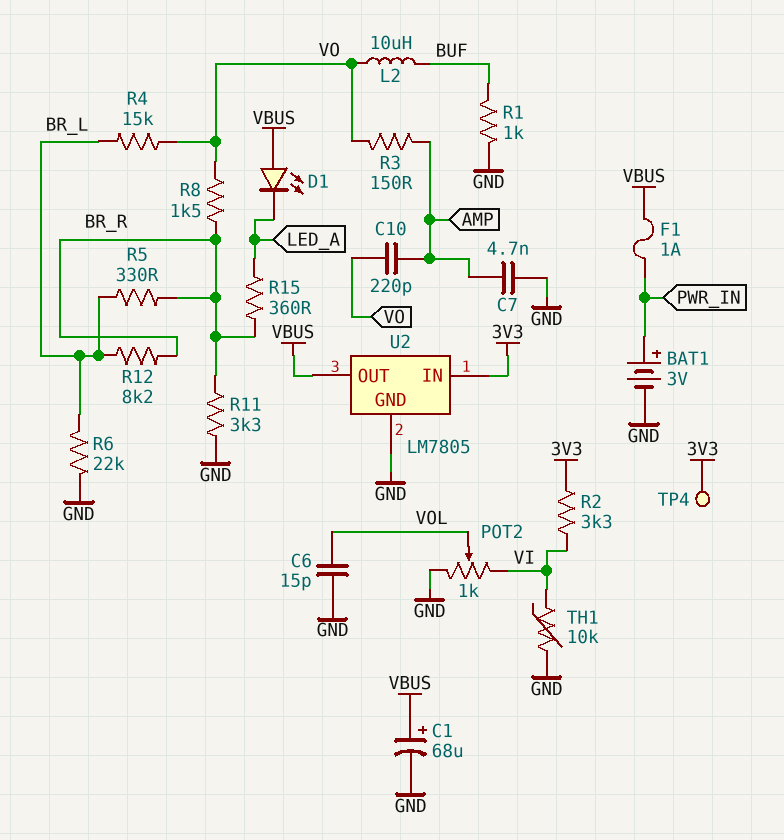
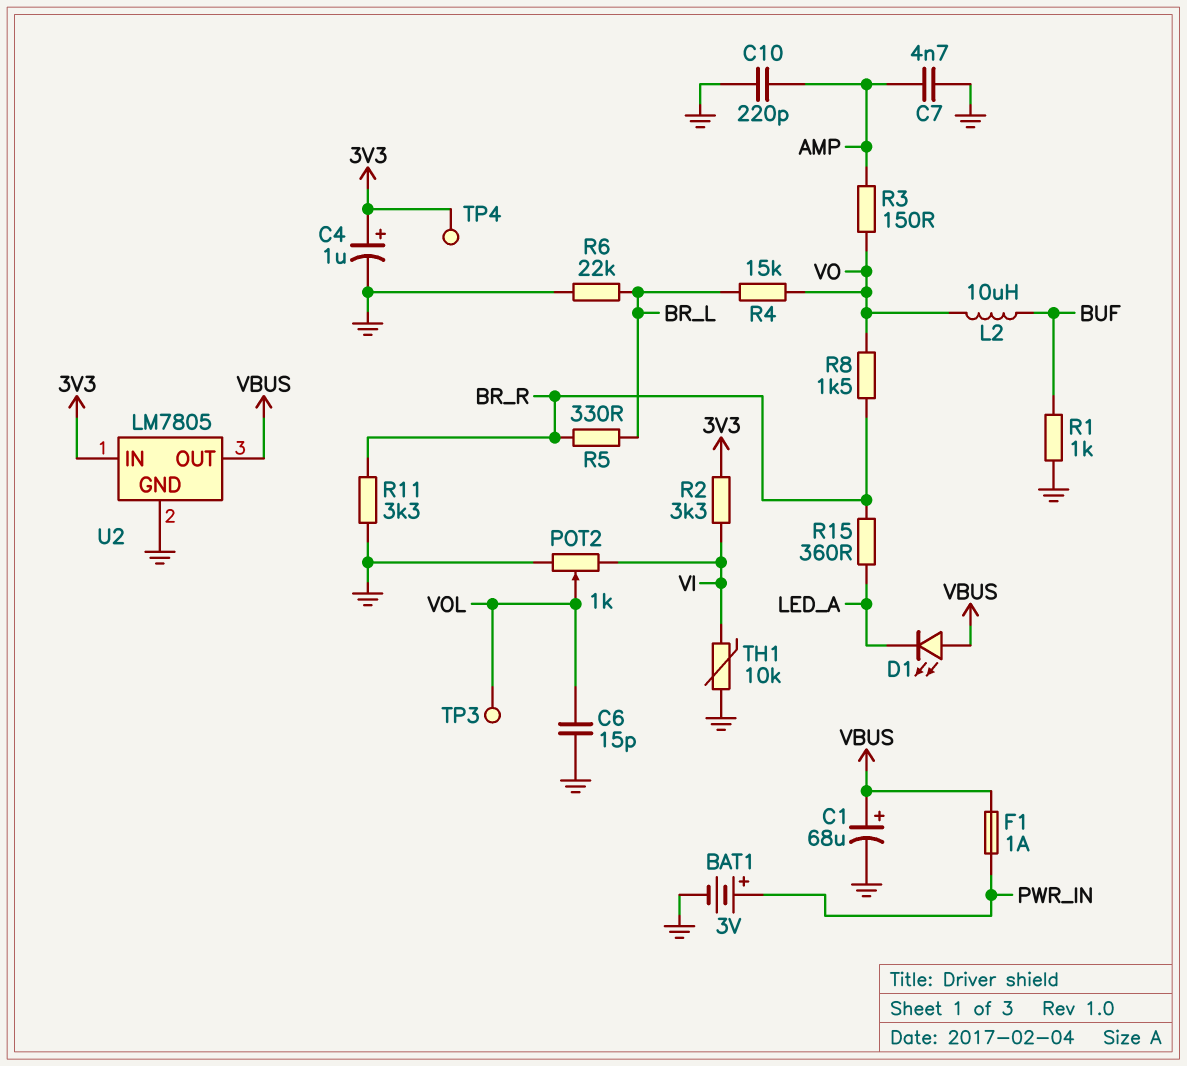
C4: none -> 1uF (plus 3V3, minus GND)
C10: 220pF (AMP, VO) -> 220pF (AMP, GND)
R12: 8.2k (BR_L, BR_R) -> none
TP3: none -> test point (VOL)

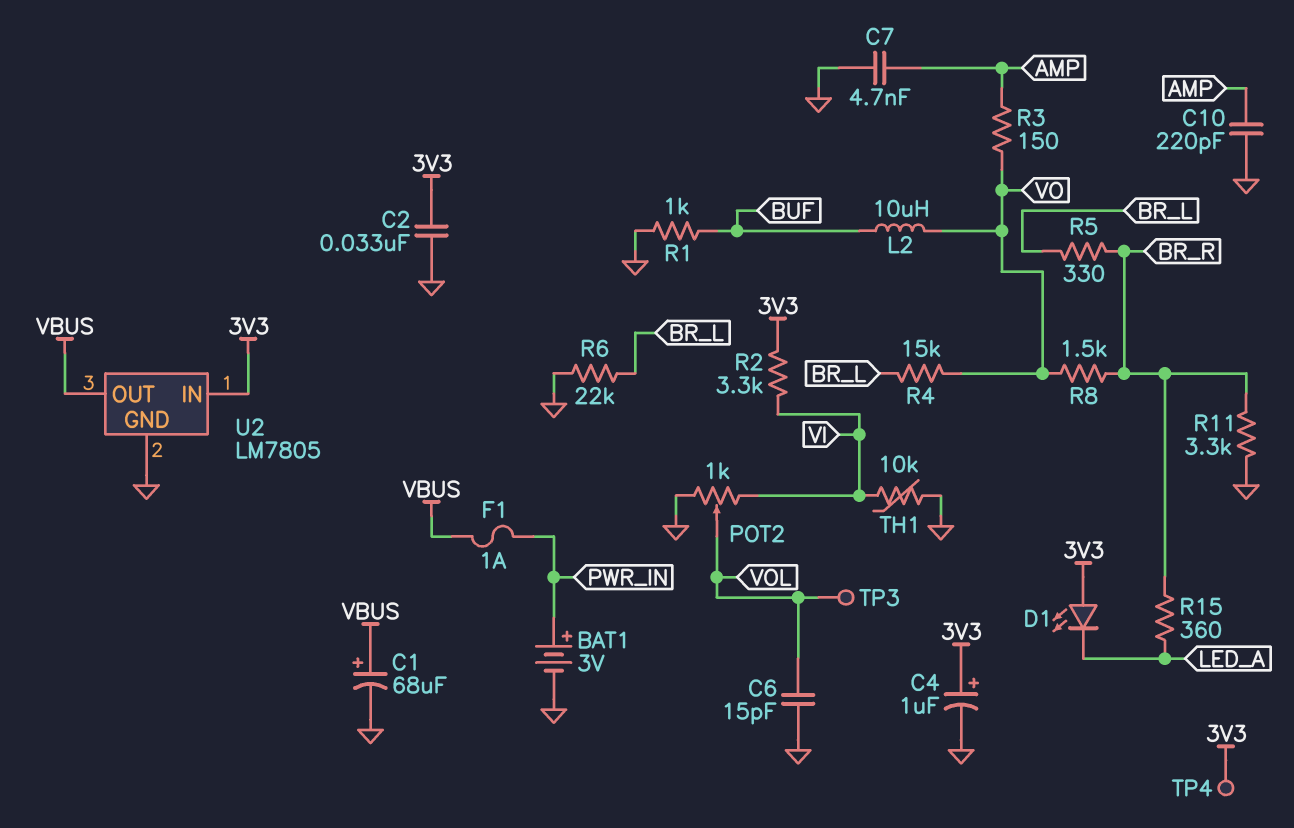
C2: none -> 33nF (3V3, GND)
D1: LED (A VBUS, K LED_A) -> LED (A 3V3, K LED_A)

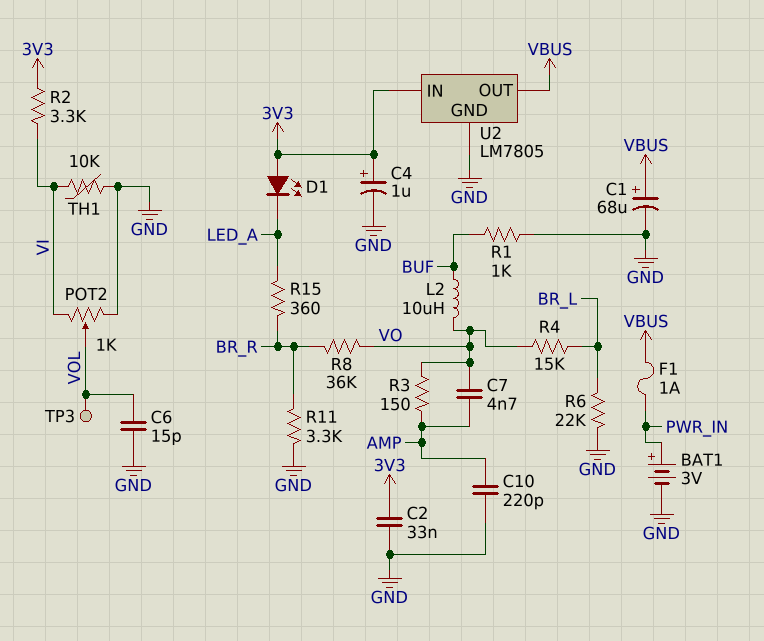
C7: 4.7nF (AMP, GND) -> 4.7nF (AMP, VO)
R5: 330 (BR_L, BR_R) -> none
R8: 1.5k (BR_R, VO) -> 36k (BR_R, VO)
TP4: test point (3V3) -> none

